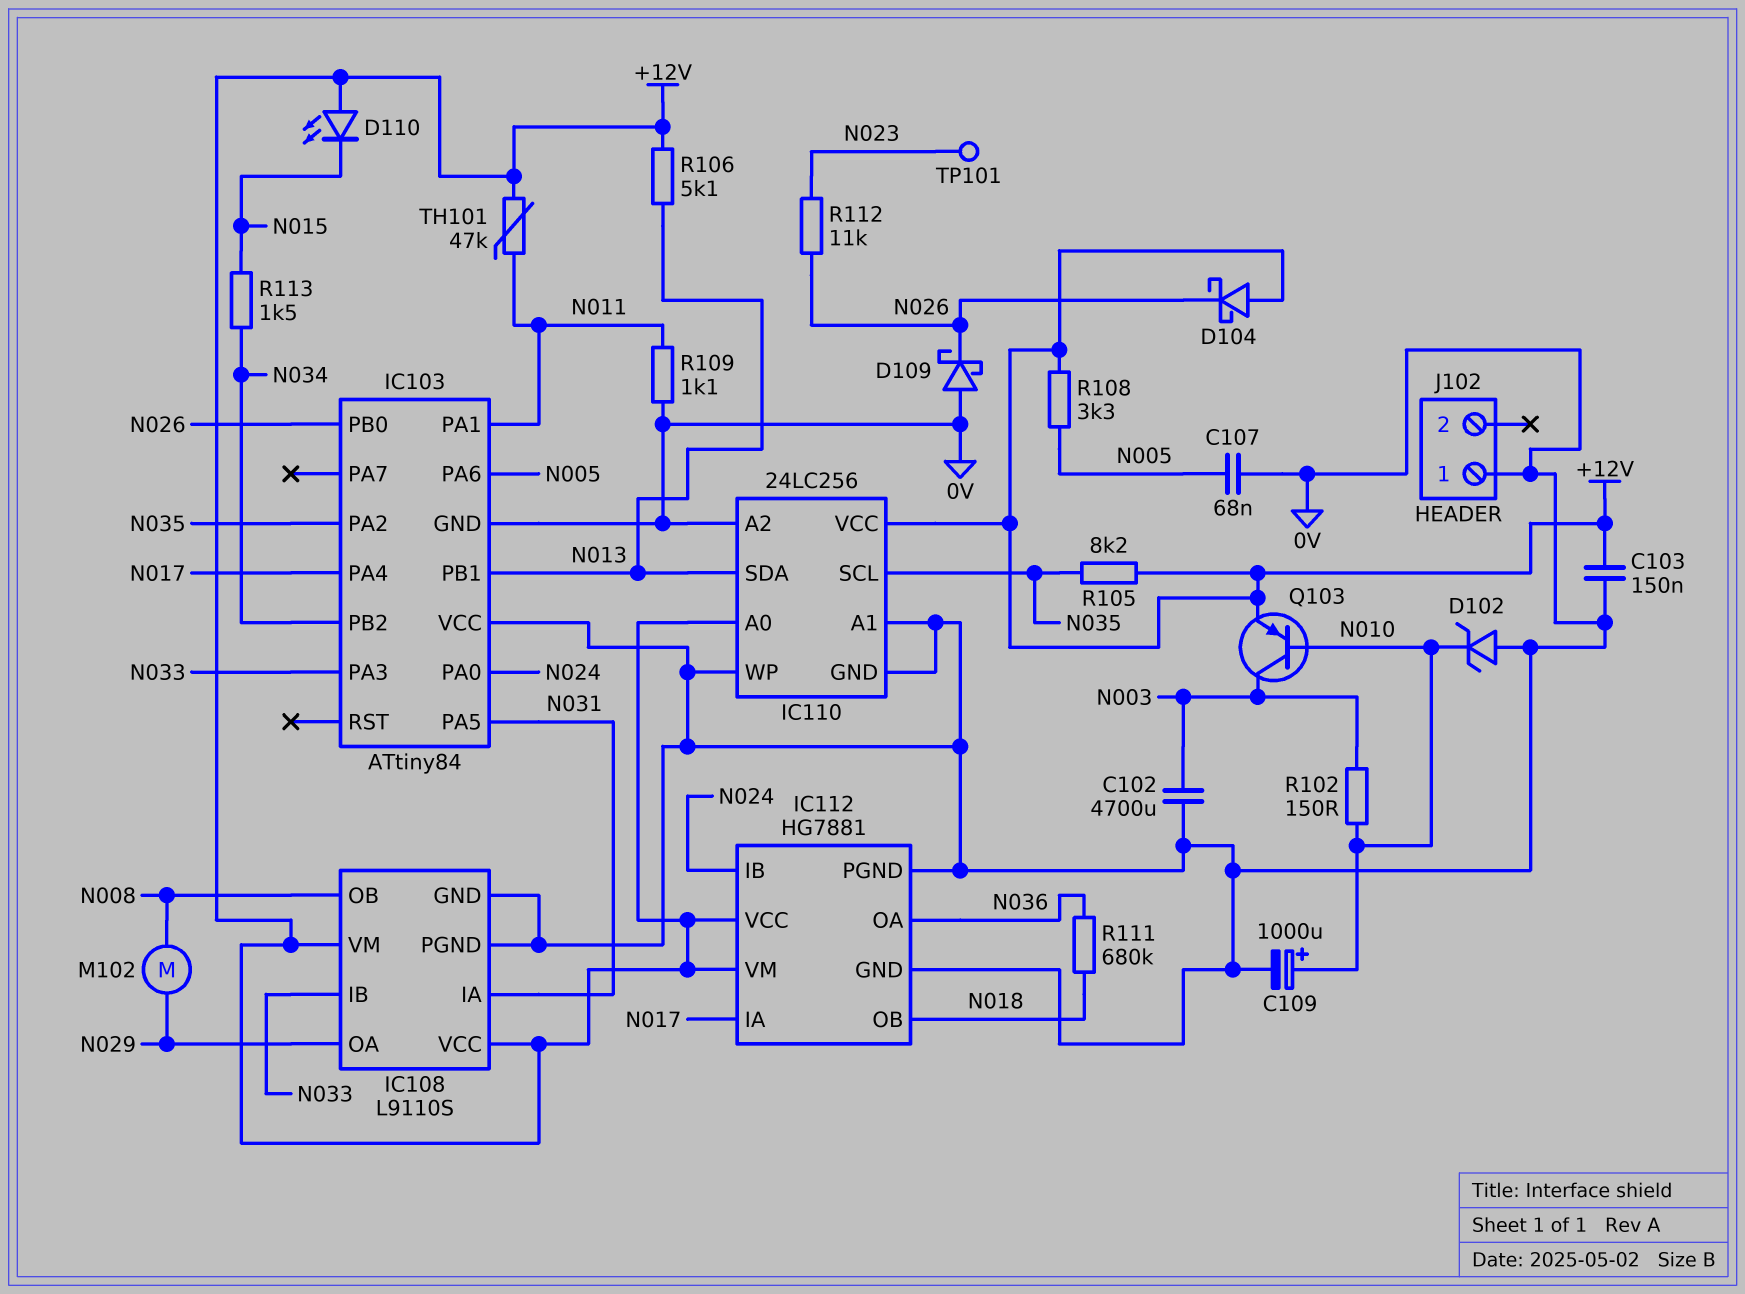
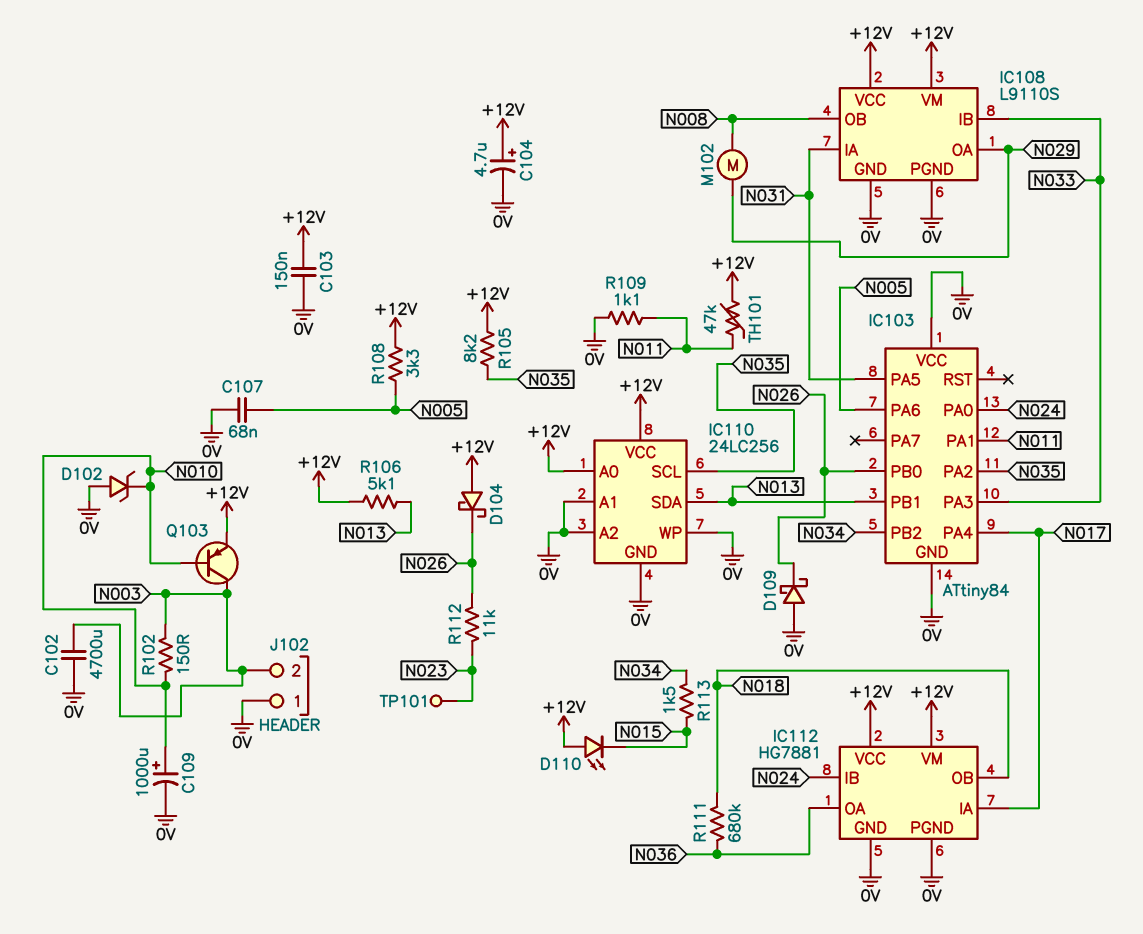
C104: none -> 4.7uF (plus +12V, minus 0V)
J102 pin 2: none -> N003

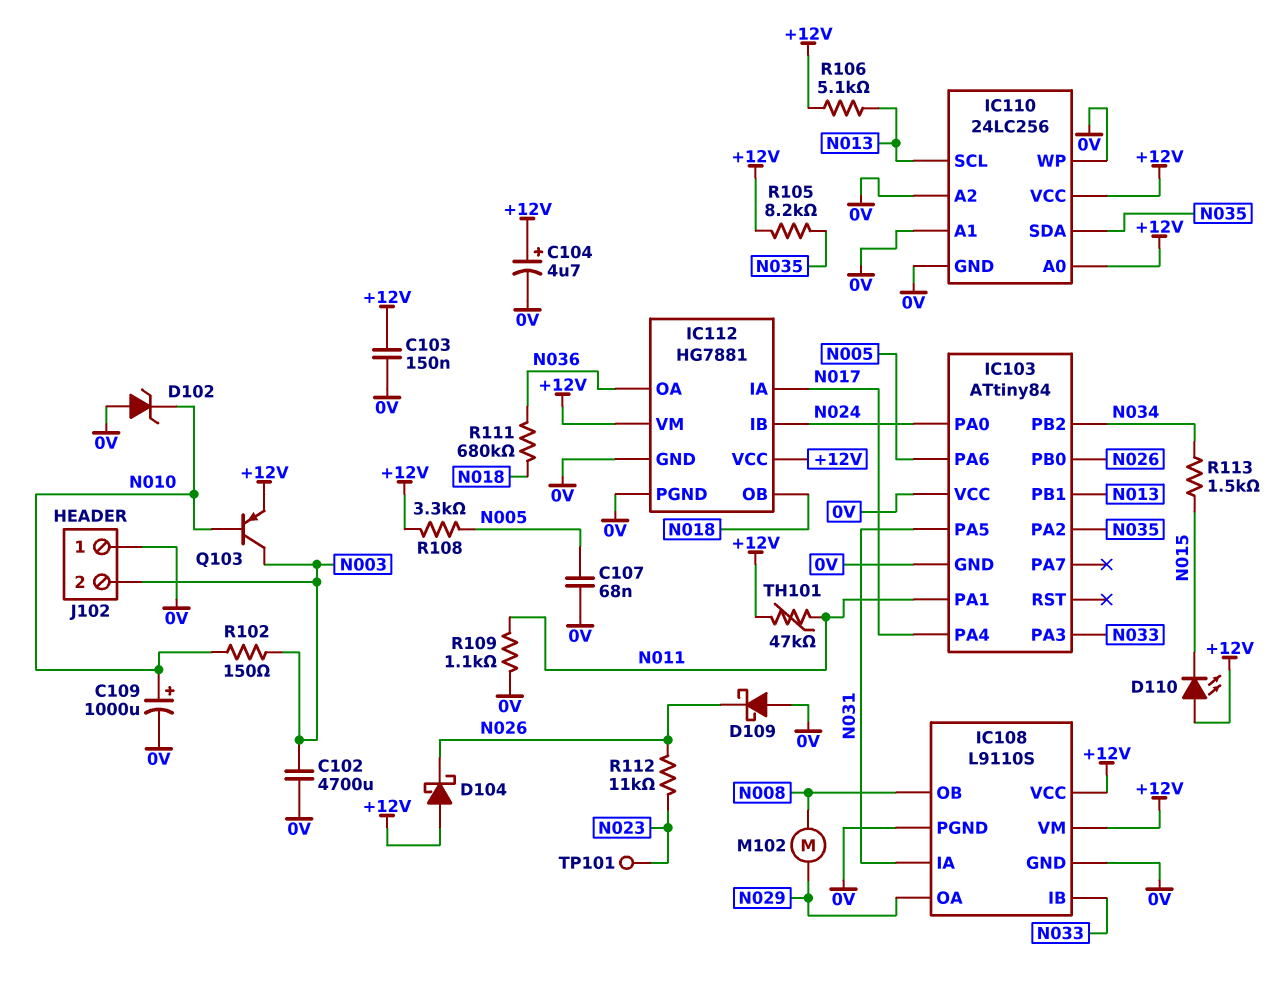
IC110 pin SCL: N035 -> N013
IC110 pin SDA: N013 -> N035

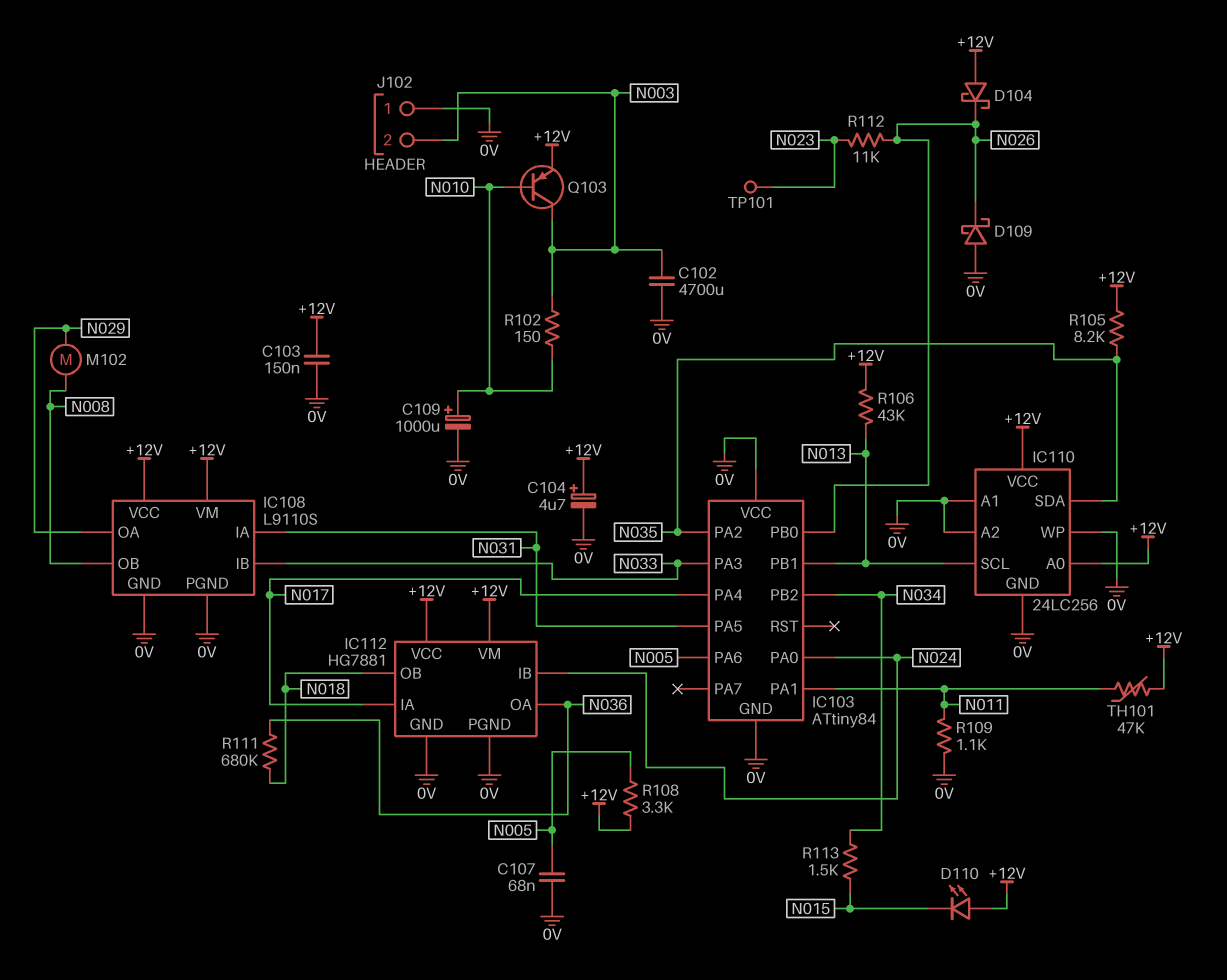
D102: zener (A 0V, K N010) -> none
R106: 5.1k (+12V, N013) -> 43k (+12V, N013)

